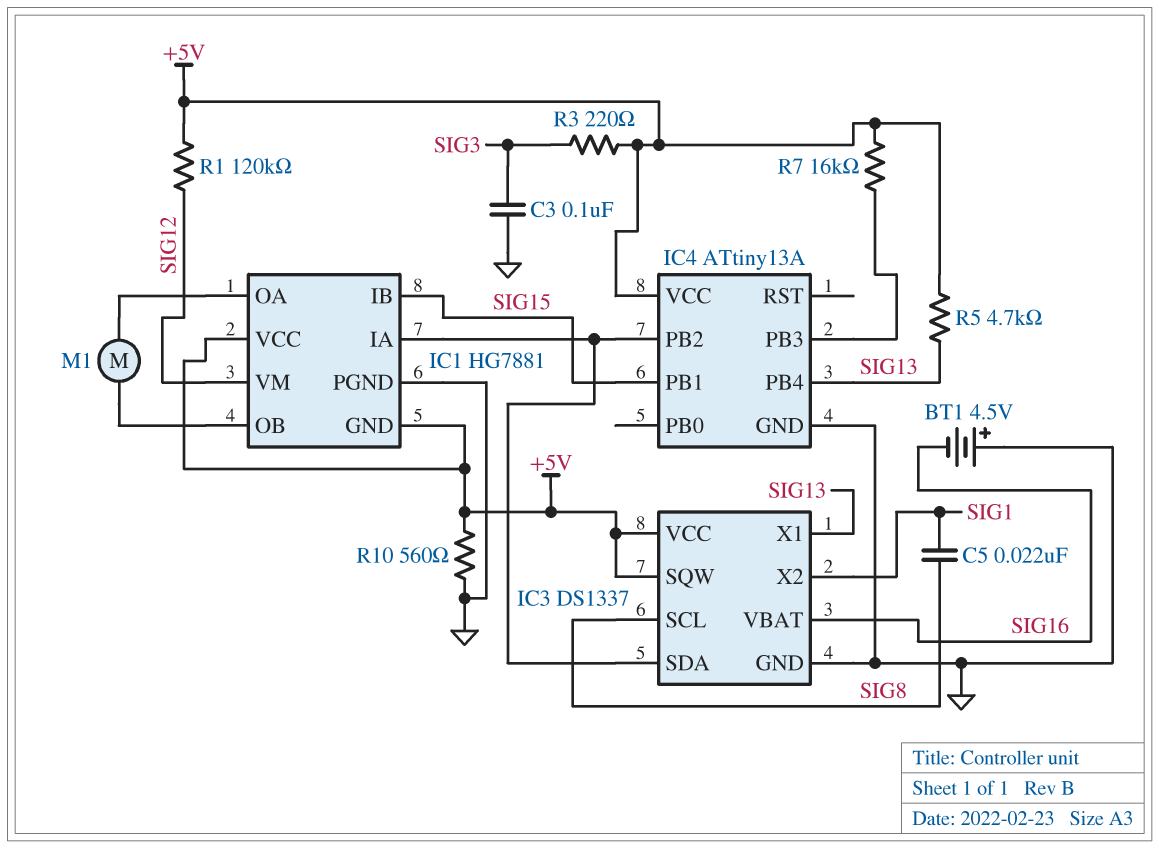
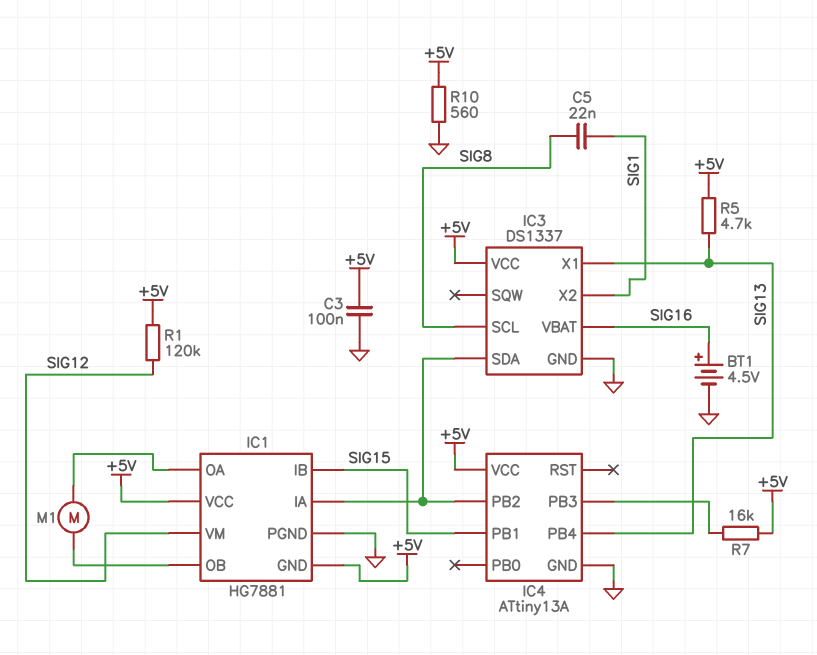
BT1: 4.5V (plus GND, minus SIG16) -> 4.5V (plus SIG16, minus GND)
C3: 100nF (GND, SIG3) -> 100nF (+5V, GND)
IC3 pin SQW: +5V -> none
R3: 220 (+5V, SIG3) -> none

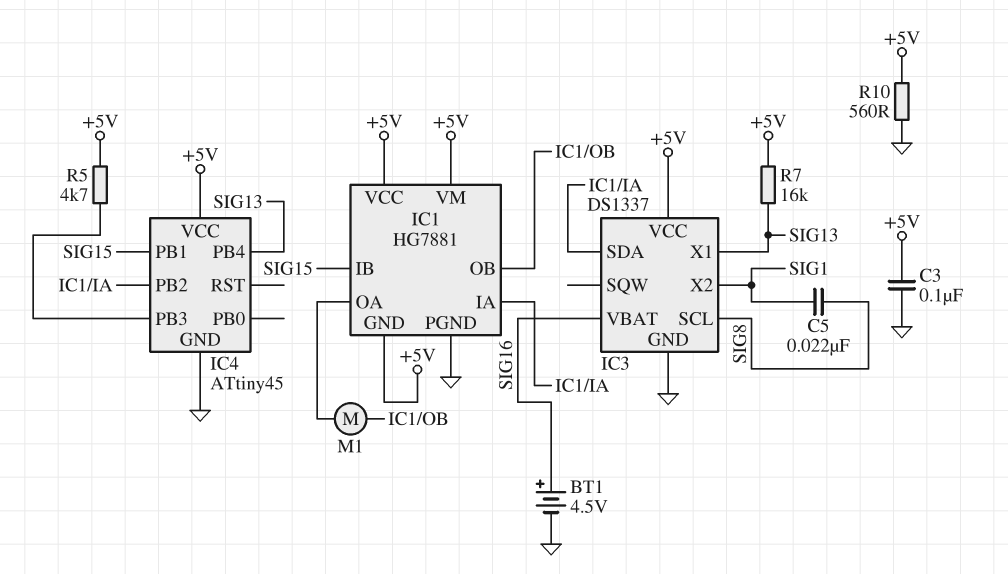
IC1 pin VM: SIG12 -> +5V
IC4: ATtiny13A -> ATtiny45
R1: 120k (+5V, SIG12) -> none
R5: 4.7k (+5V, SIG13) -> 4.7k (+5V, IC4/PB3)
R7: 16k (+5V, IC4/PB3) -> 16k (+5V, SIG13)

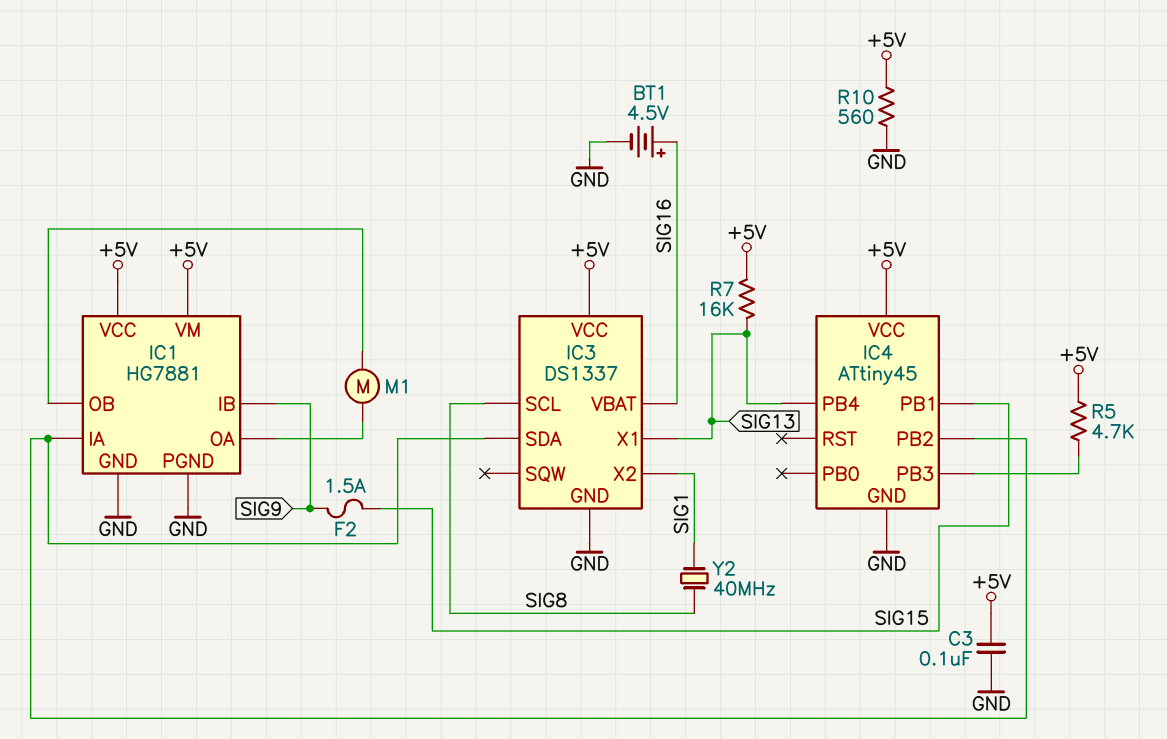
C5: 22nF (SIG1, SIG8) -> none
F2: none -> 1.5A (SIG9, SIG15)
IC1 pin GND: +5V -> GND
IC1 pin IB: SIG15 -> SIG9
Y2: none -> 40MHz (SIG1, SIG8)

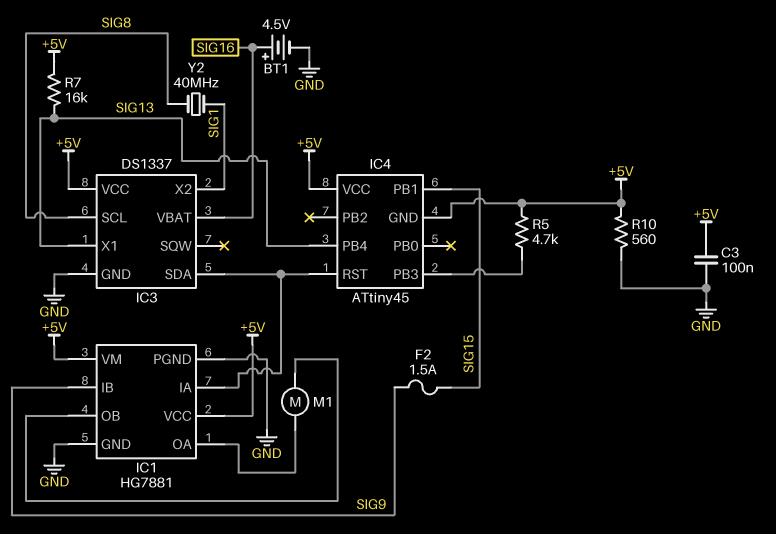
IC4 pin GND: GND -> +5V
IC4 pin PB2: IC1/IA -> none
IC4 pin RST: none -> IC1/IA

